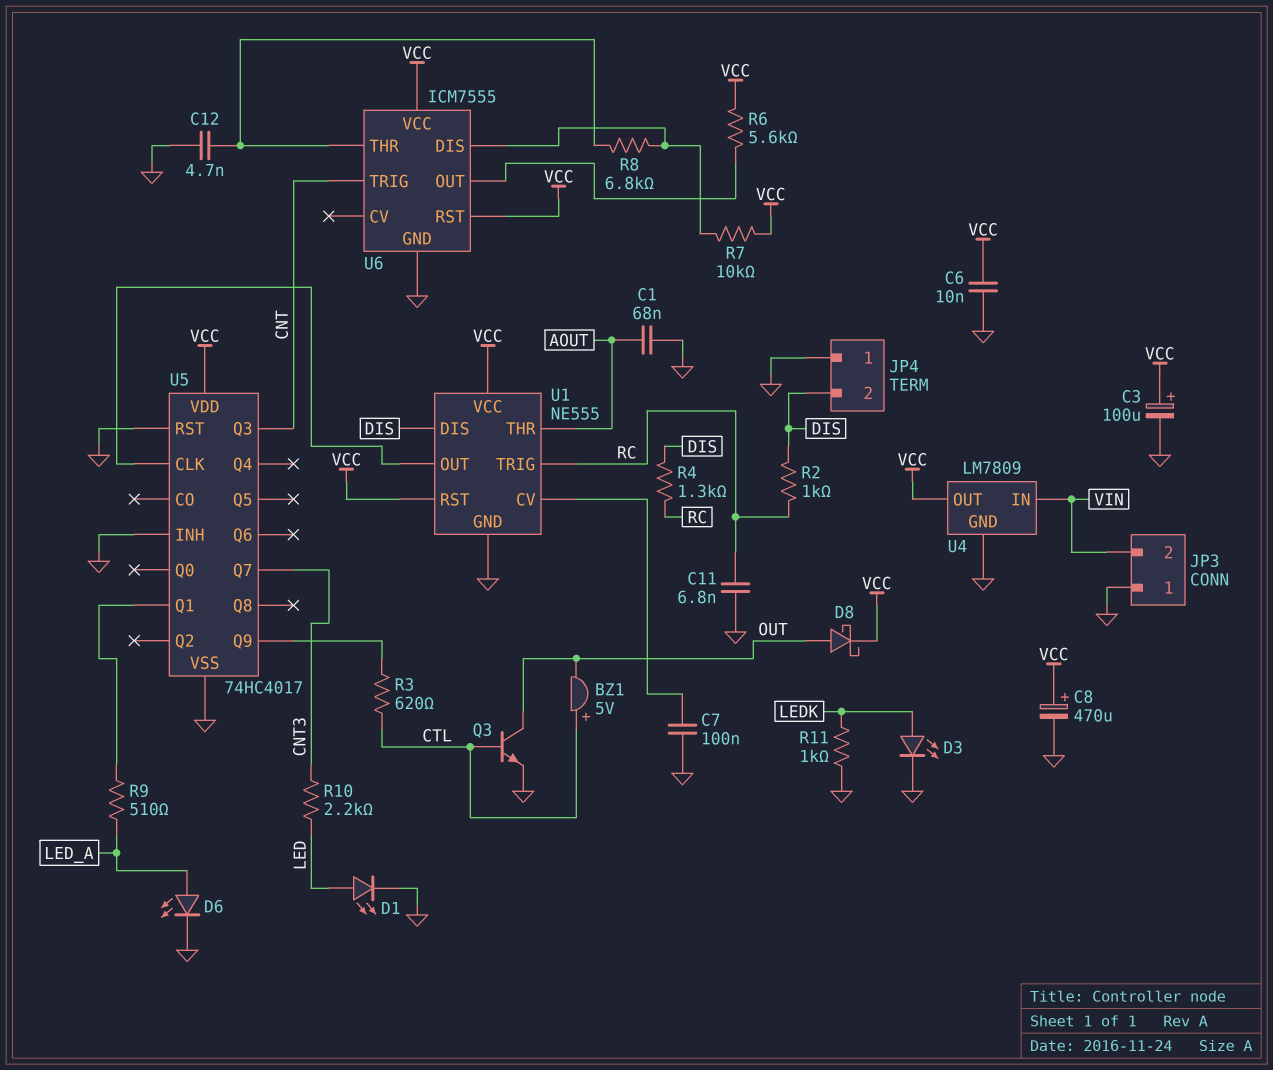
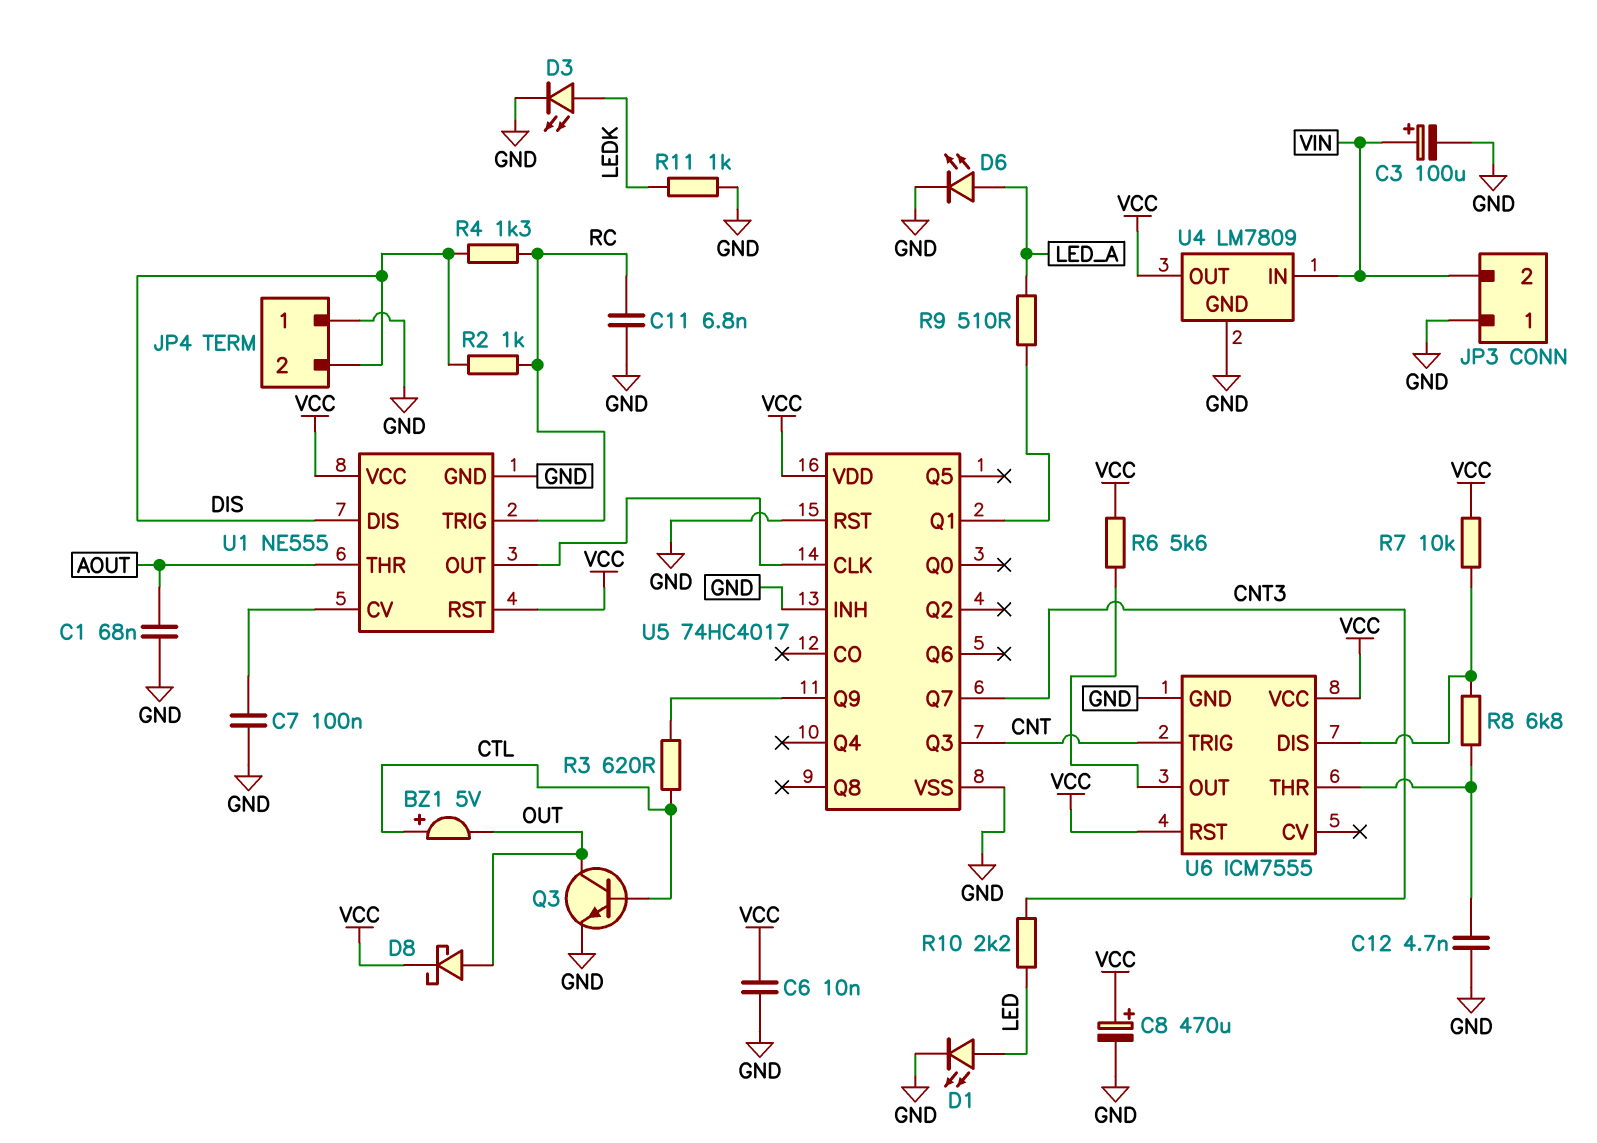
C3: 100uF (plus VCC, minus GND) -> 100uF (plus VIN, minus GND)

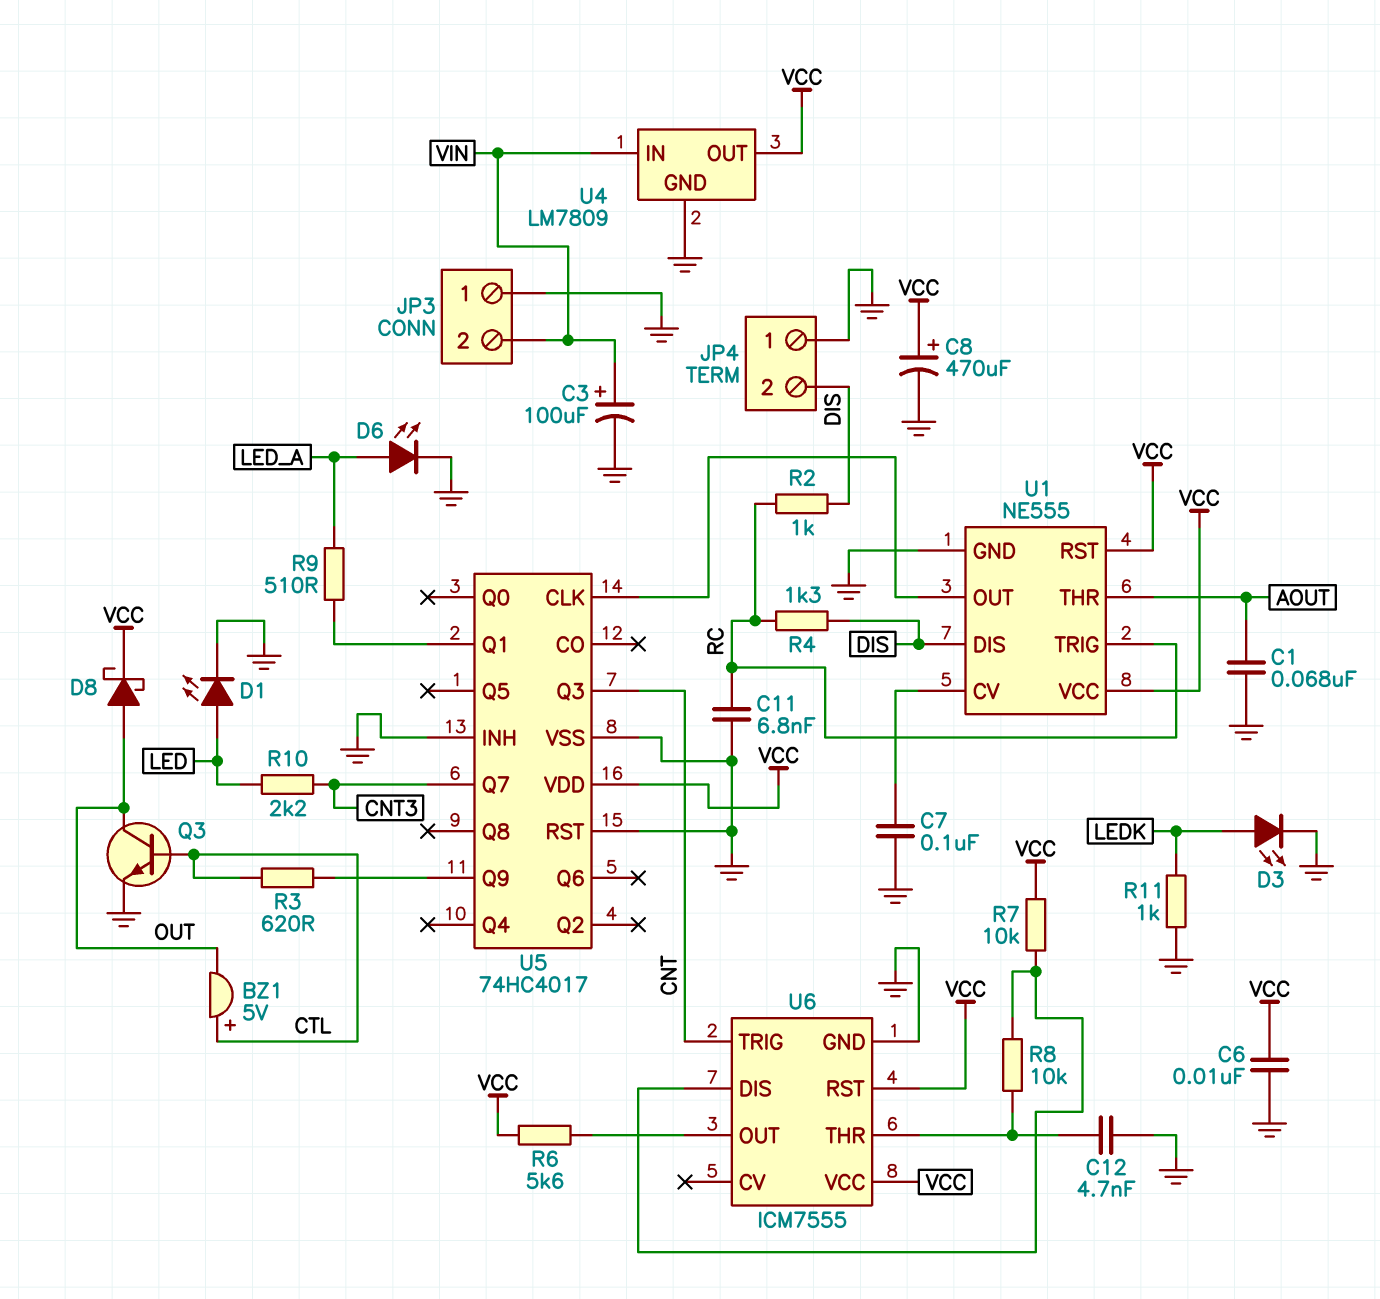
R8: 6.8k (U6/DIS, U6/THR) -> 10k (U6/DIS, U6/THR)

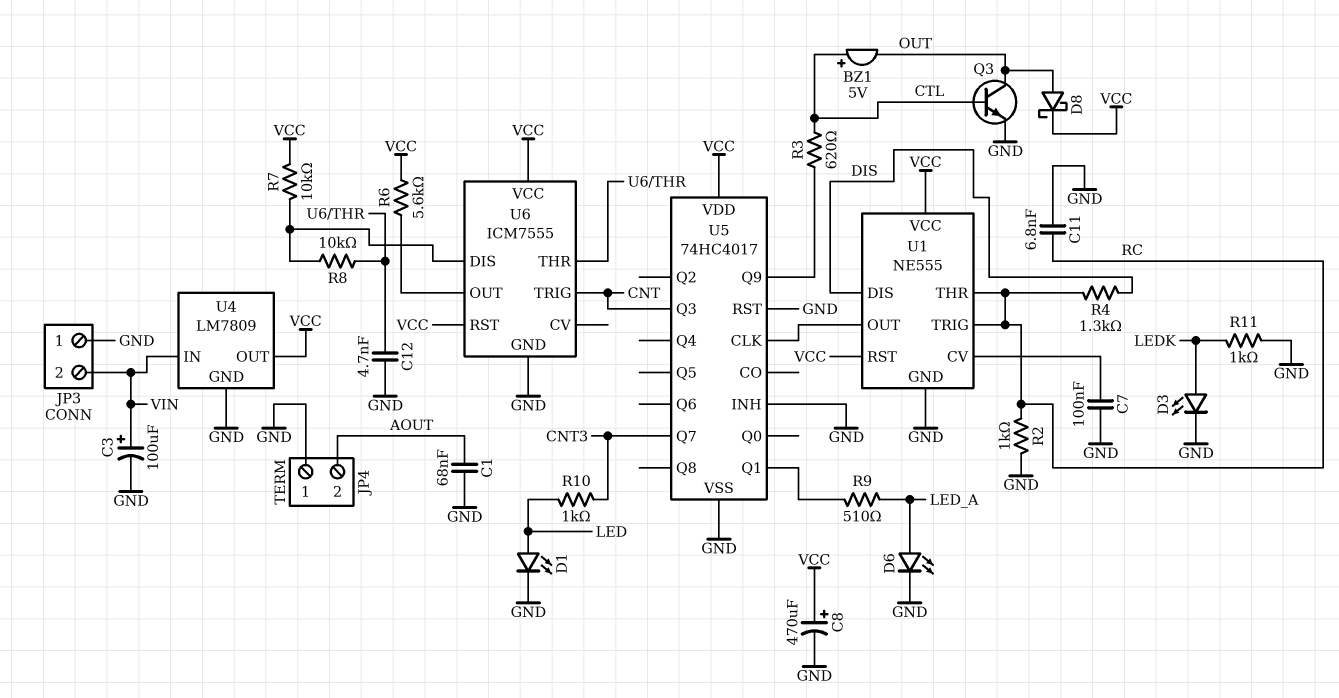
C6: 10nF (GND, VCC) -> none
JP4 pin 2: DIS -> AOUT
R2: 1k (DIS, RC) -> 1k (GND, RC)
R10: 2.2k (CNT3, LED) -> 1k (CNT3, LED)
U1 pin THR: AOUT -> RC

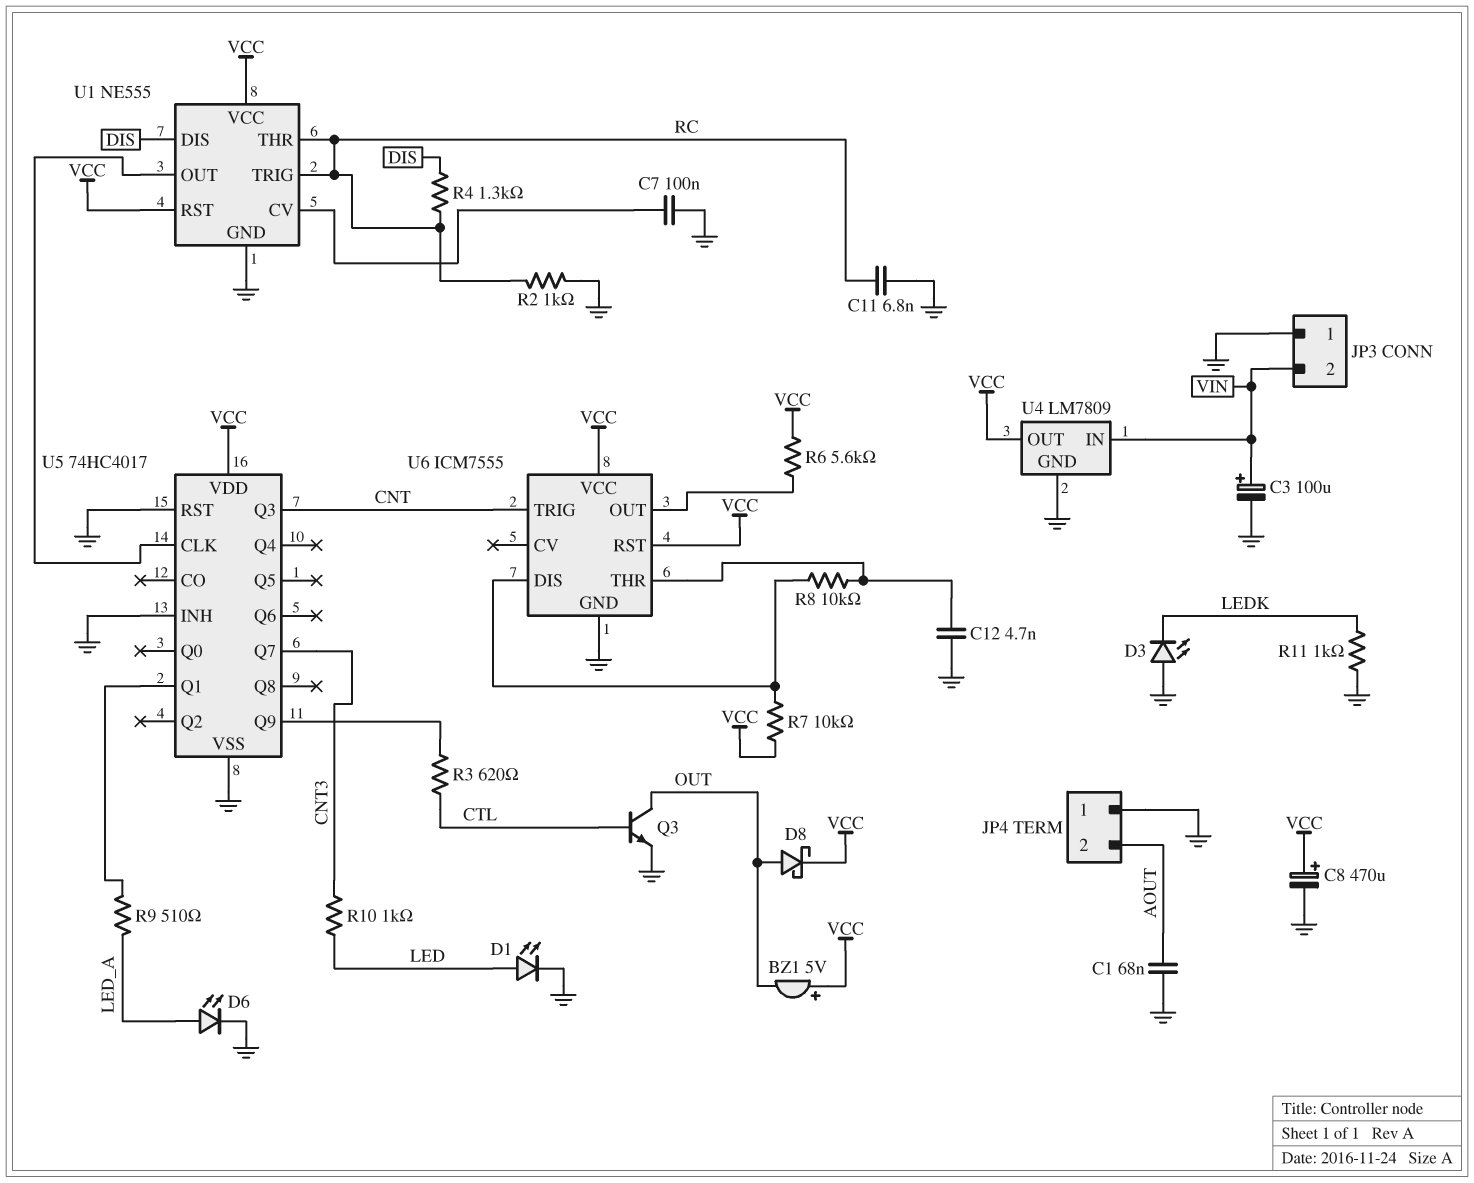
BZ1: buzzer 5V (plus CTL, minus OUT) -> buzzer 5V (plus VCC, minus OUT)
D3: LED (A LEDK, K GND) -> LED (A GND, K LEDK)

